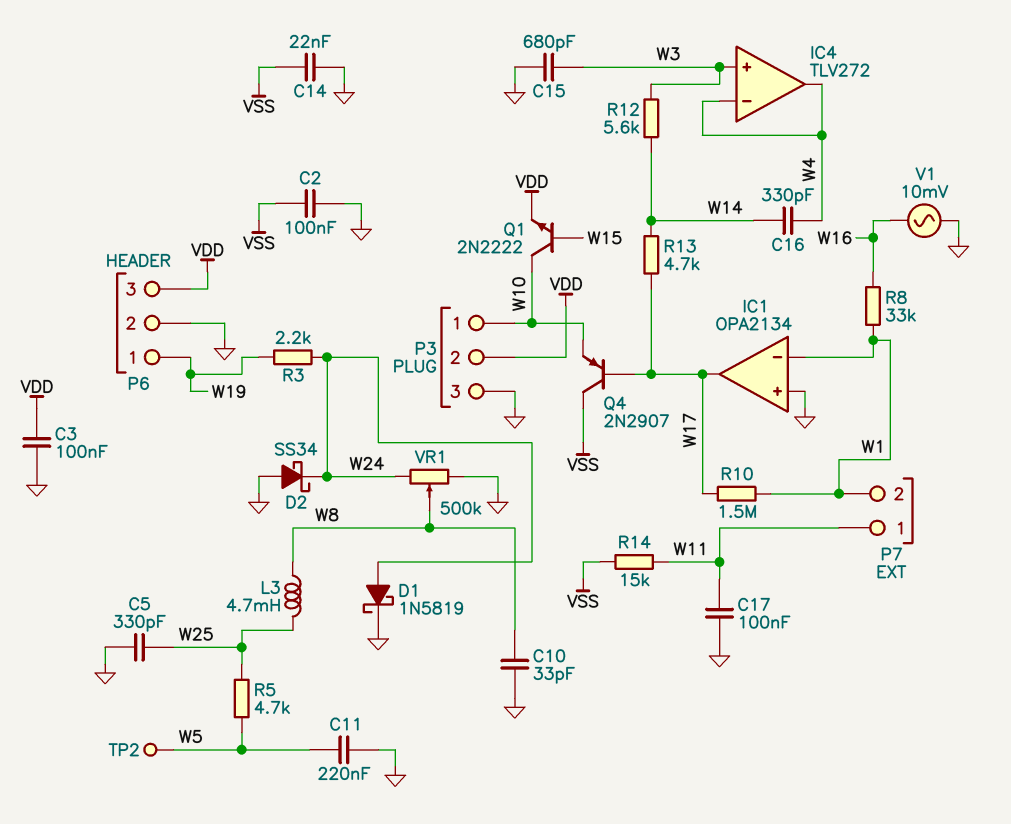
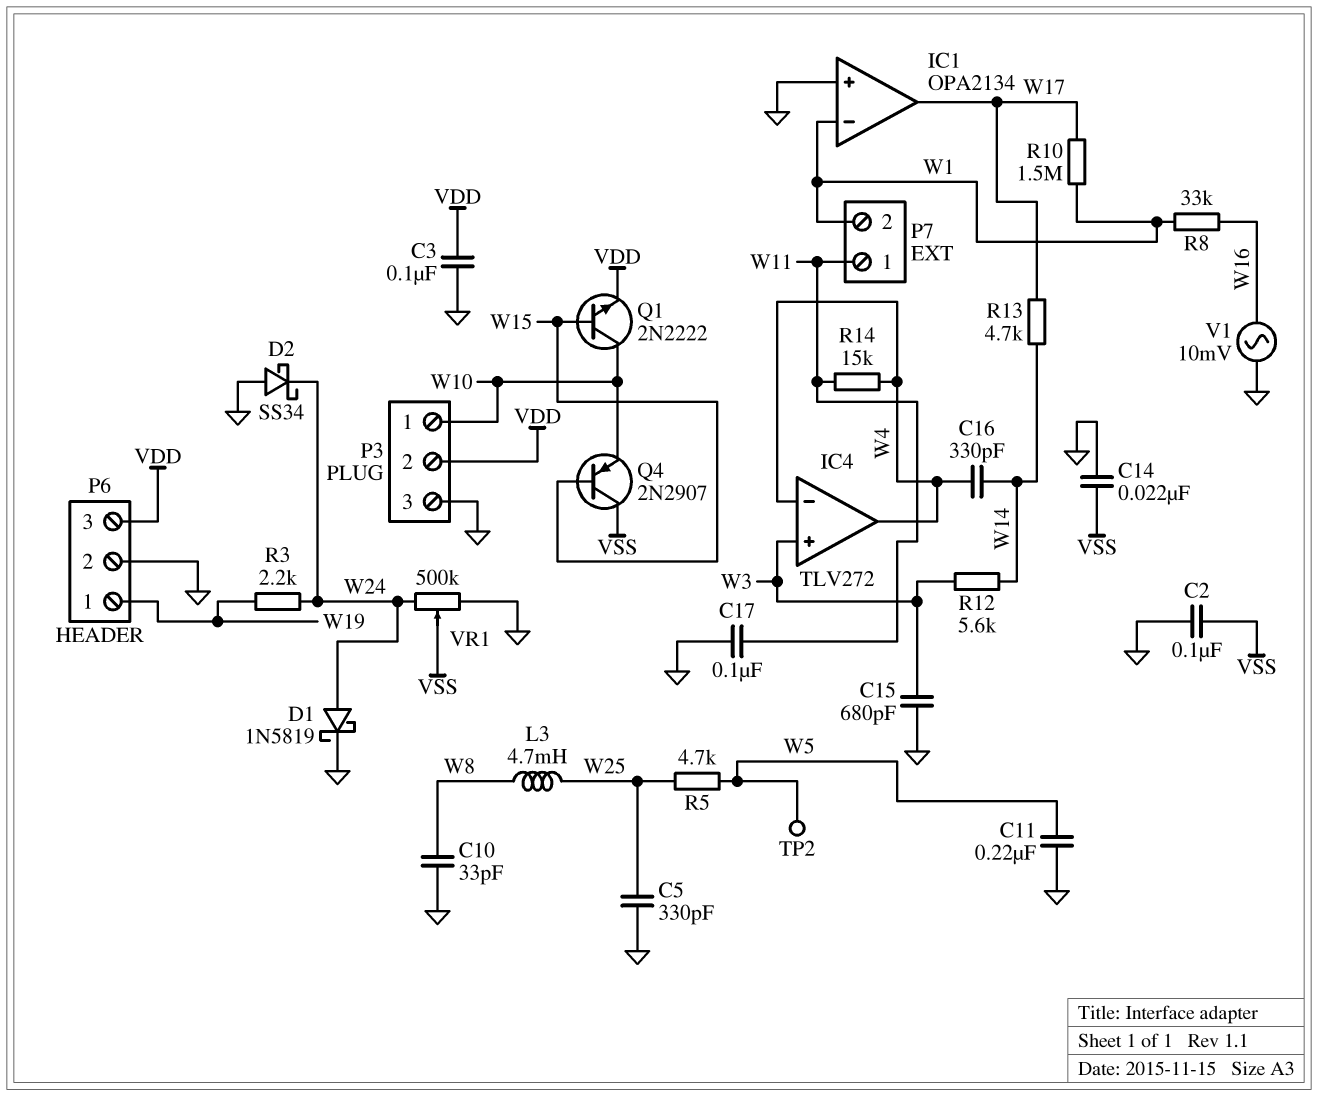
Q4: PNP 2N2907 (B W17, C VSS, E W10) -> PNP 2N2907 (B W15, C VSS, E W10)
R14: 15k (VSS, W11) -> 15k (W4, W11)
VR1: 500k (GND, W24, wiper W8) -> 500k (GND, W24, wiper VSS)

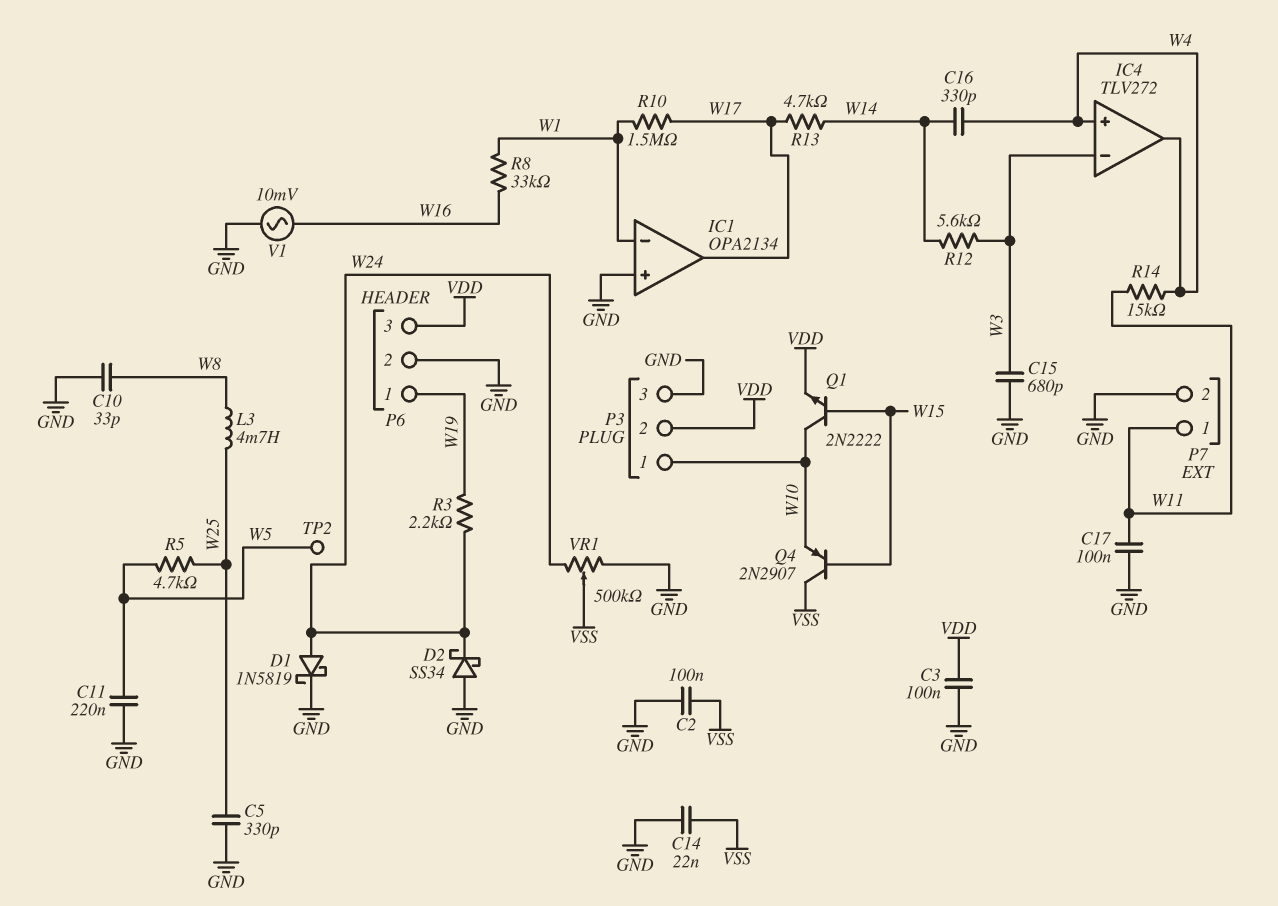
IC4 pin in+: W3 -> W4
IC4 pin in-: W4 -> W3
P7 pin 2: W1 -> GND

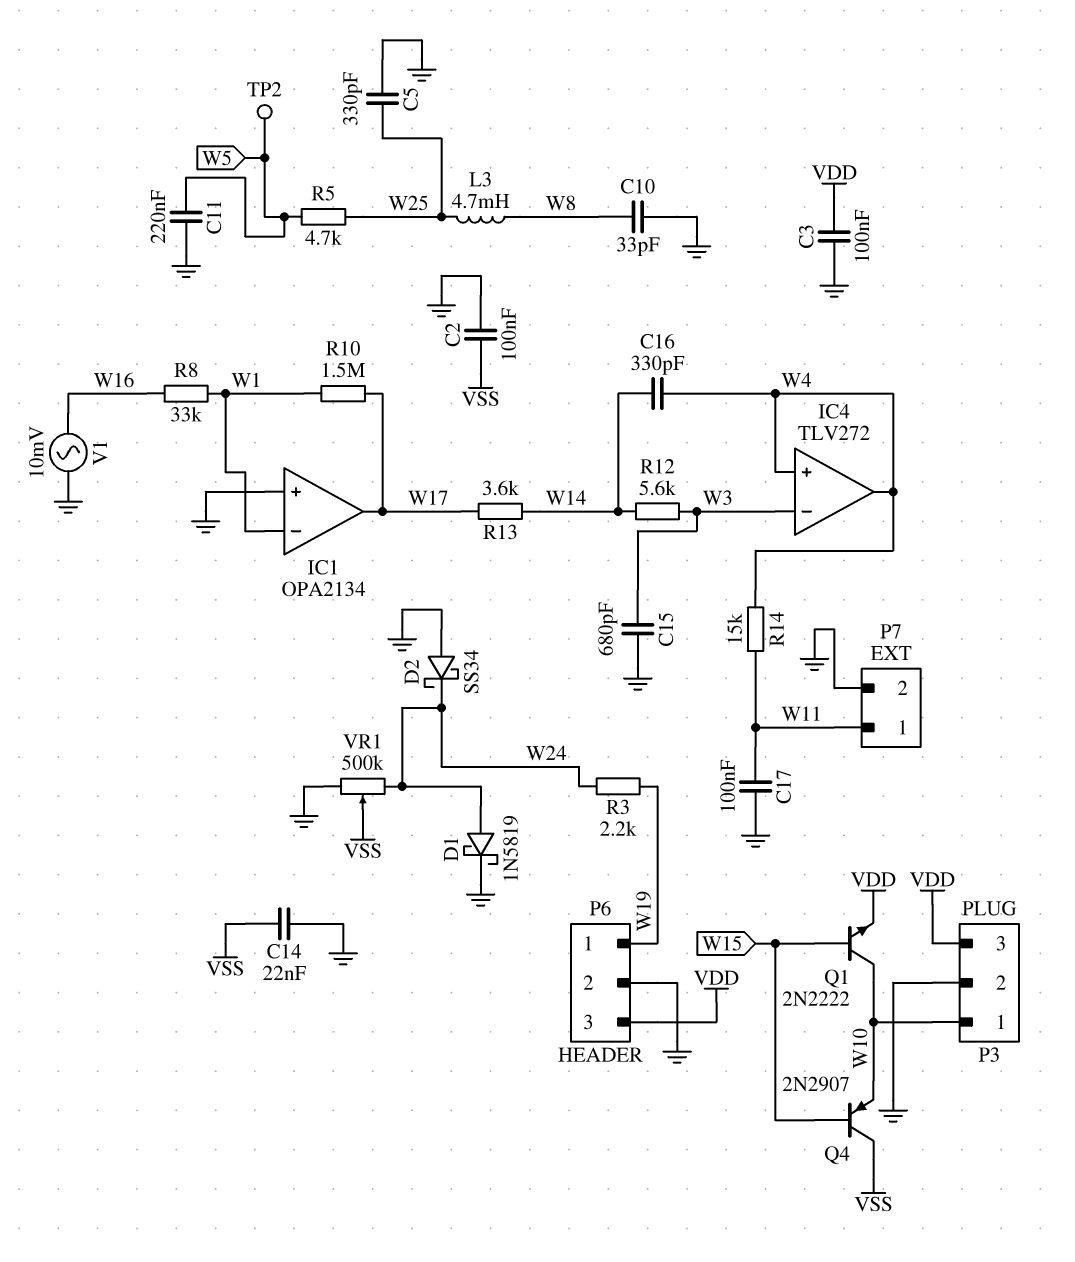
P3 pin 2: VDD -> GND
P3 pin 3: GND -> VDD
R13: 4.7k (W14, W17) -> 3.6k (W14, W17)

